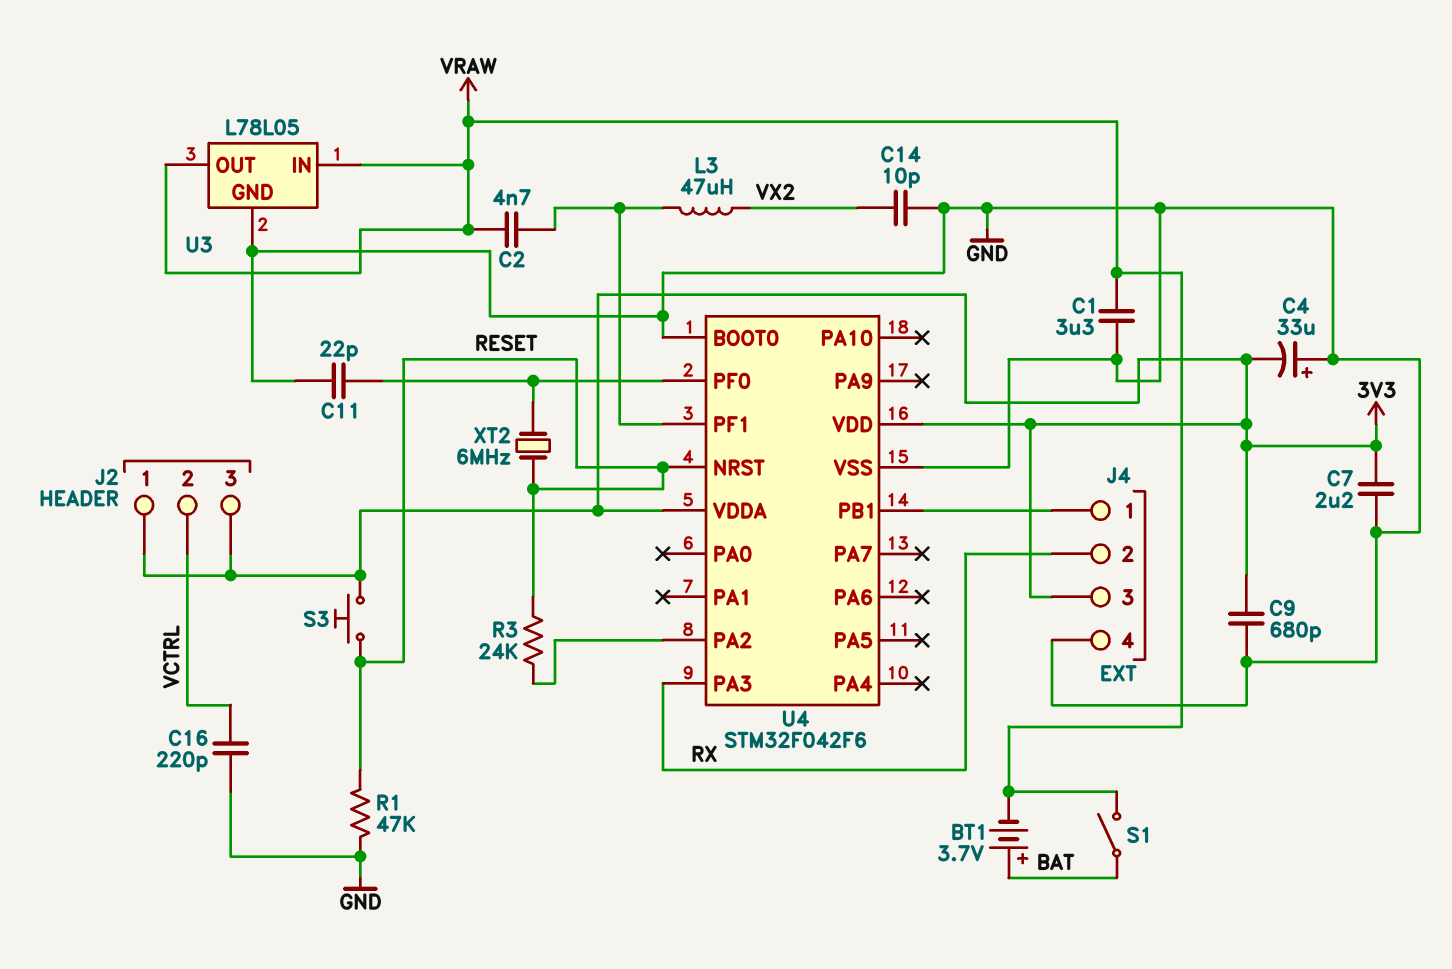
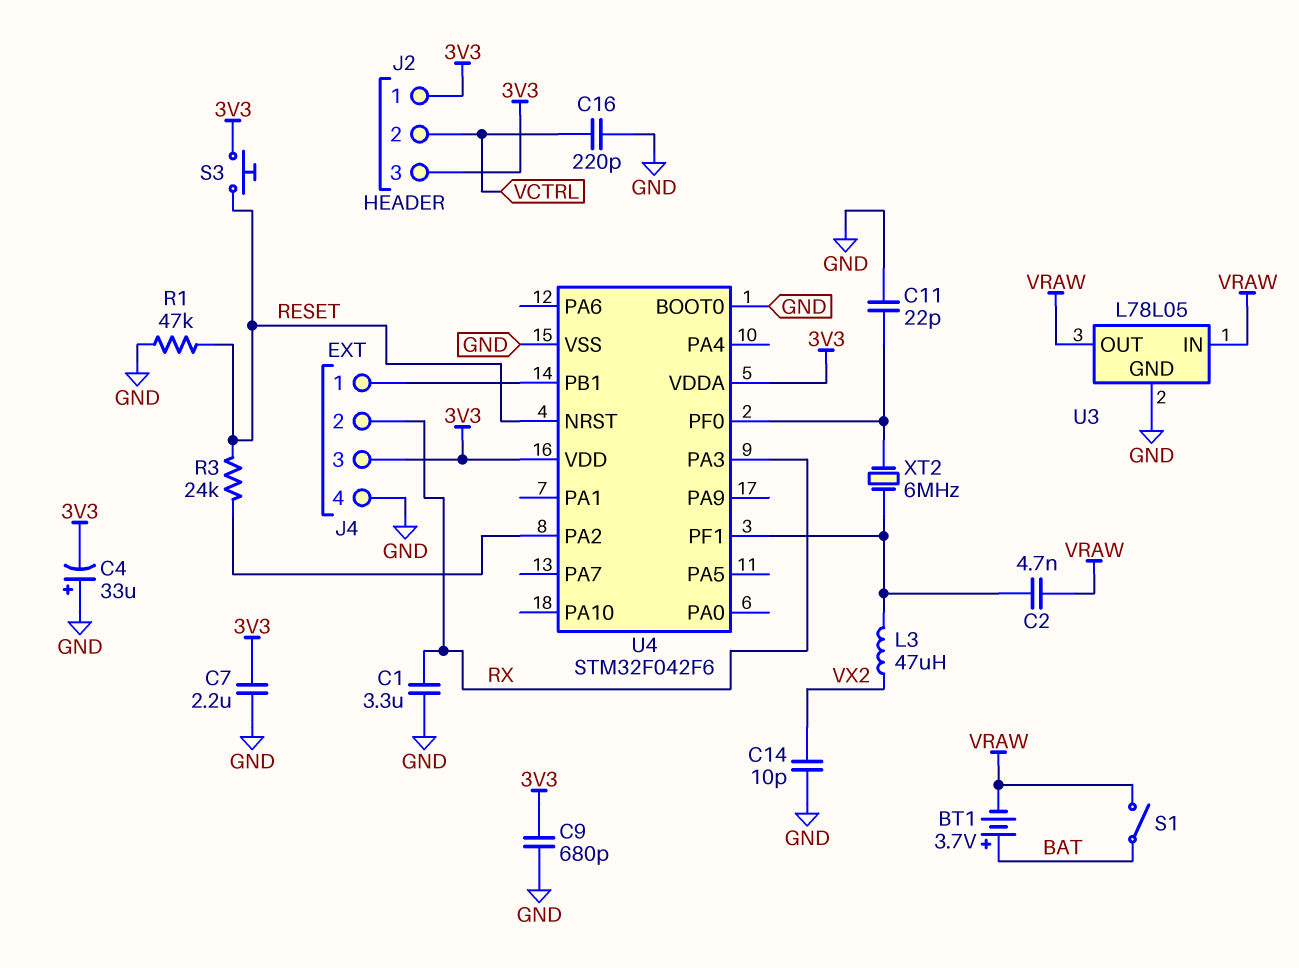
C1: 3.3uF (GND, VRAW) -> 3.3uF (GND, RX)
XT2: 6MHz (RESET, U4/PF0) -> 6MHz (U4/PF0, U4/PF1)

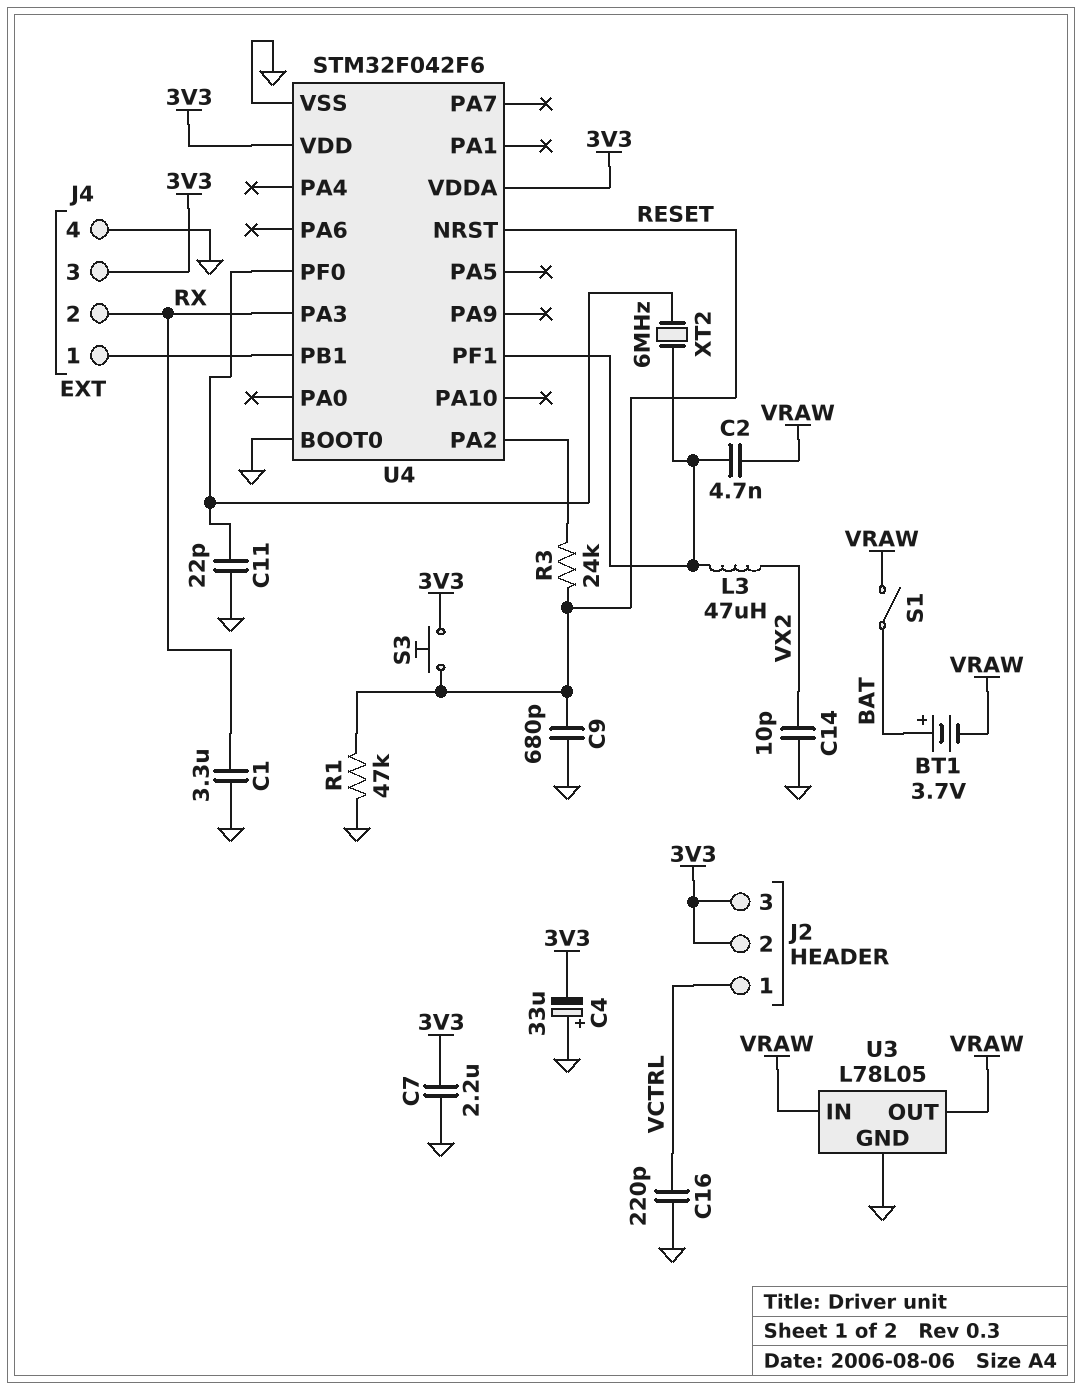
C9: 680pF (3V3, GND) -> 680pF (GND, RESET)
J2 pin 1: 3V3 -> VCTRL
J2 pin 2: VCTRL -> 3V3

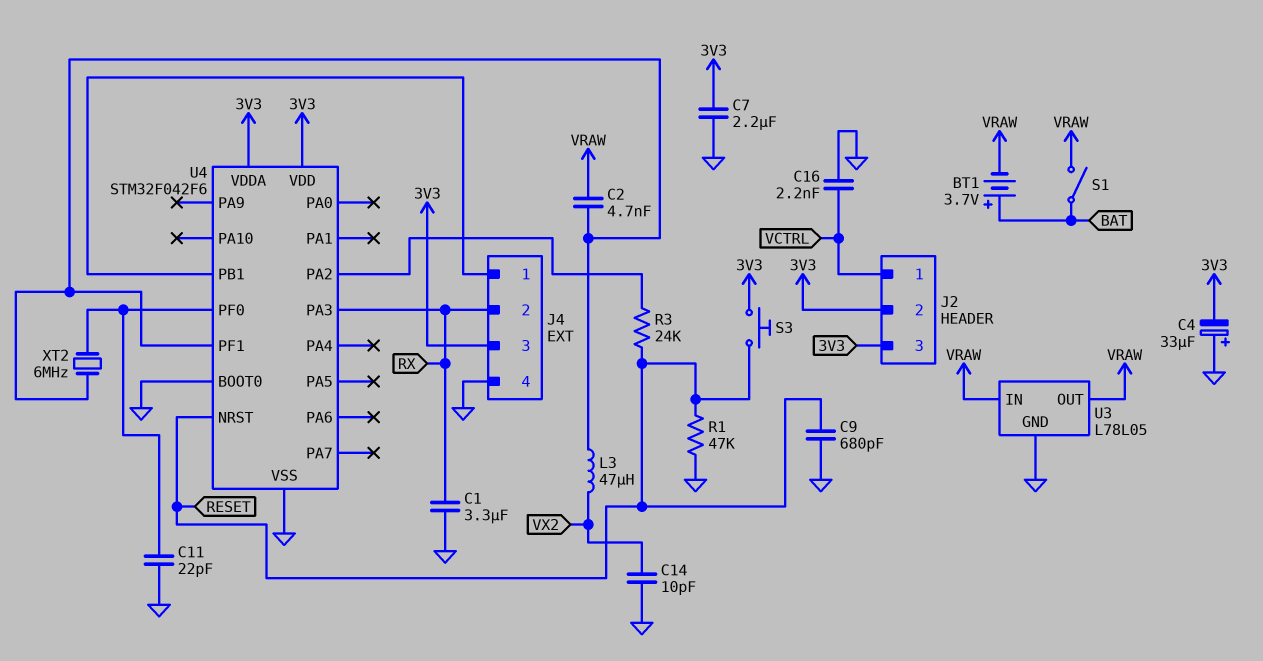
C16: 220pF (GND, VCTRL) -> 2.2nF (GND, VCTRL)

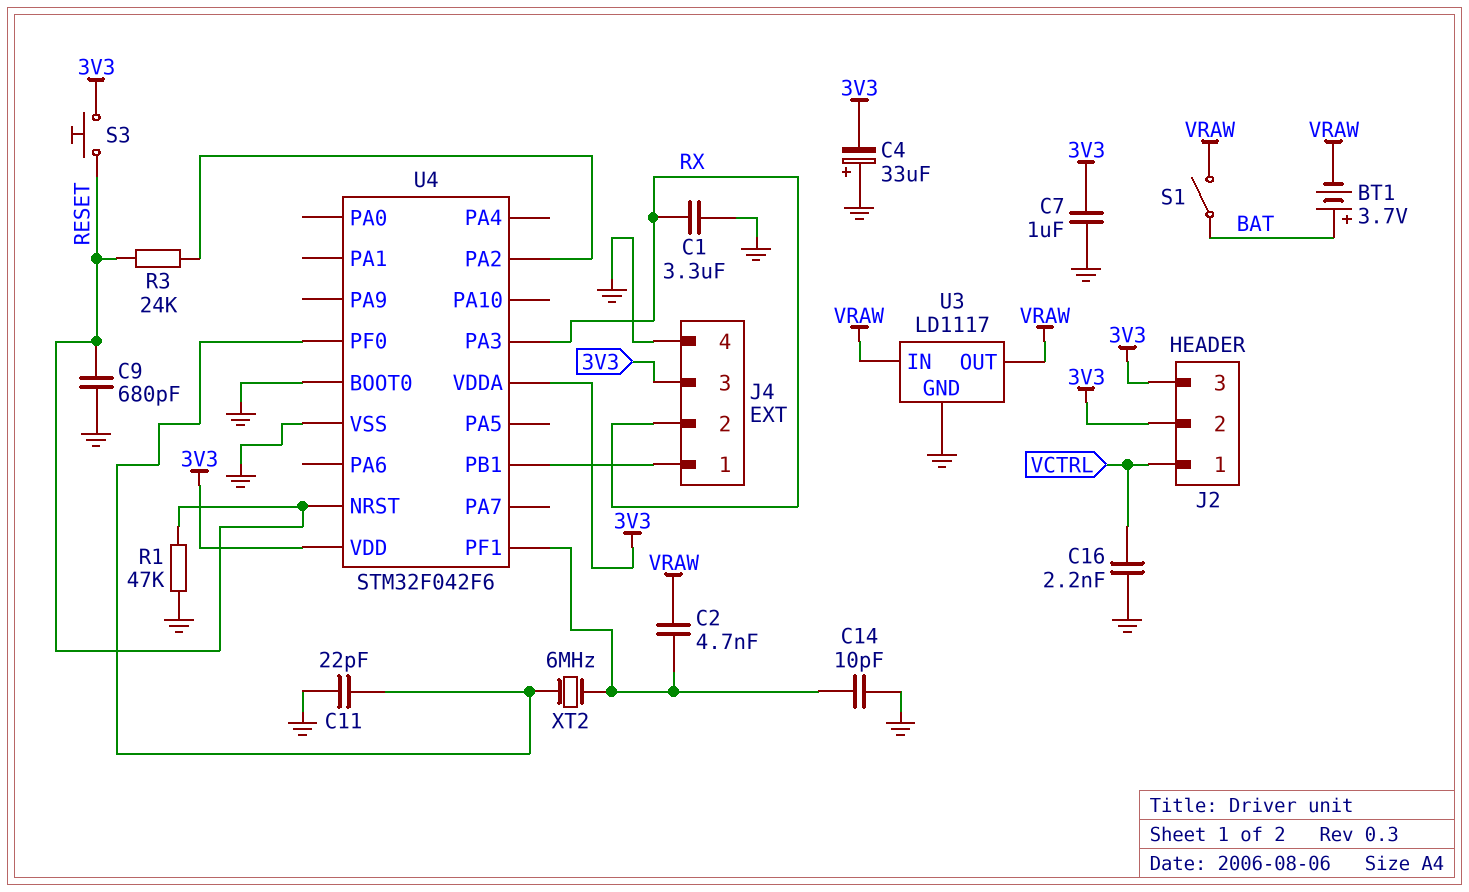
C7: 2.2uF (3V3, GND) -> 1uF (3V3, GND)
C14: 10pF (GND, VX2) -> 10pF (GND, U4/PF1)
L3: 47uH (U4/PF1, VX2) -> none
U3: L78L05 -> LD1117

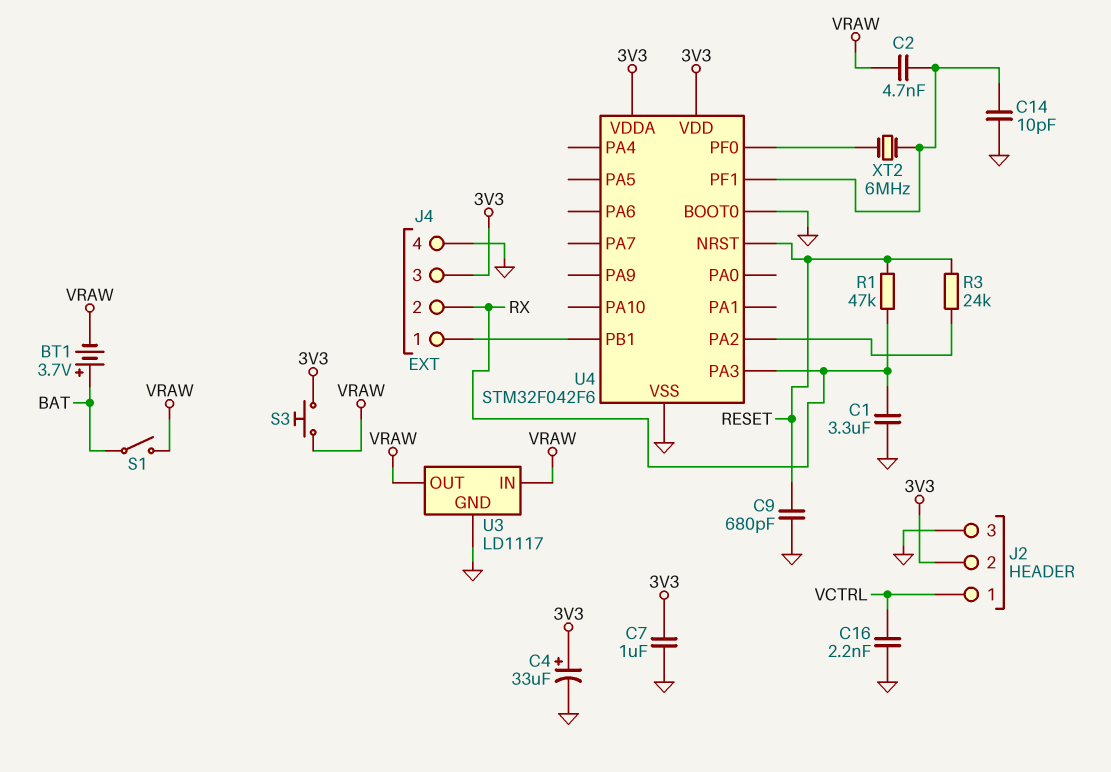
C4: 33uF (plus GND, minus 3V3) -> 33uF (plus 3V3, minus GND)
C11: 22pF (GND, U4/PF0) -> none
J2 pin 3: 3V3 -> GND
R1: 47k (GND, RESET) -> 47k (RESET, RX)
S3: button (3V3, RESET) -> button (3V3, VRAW)

